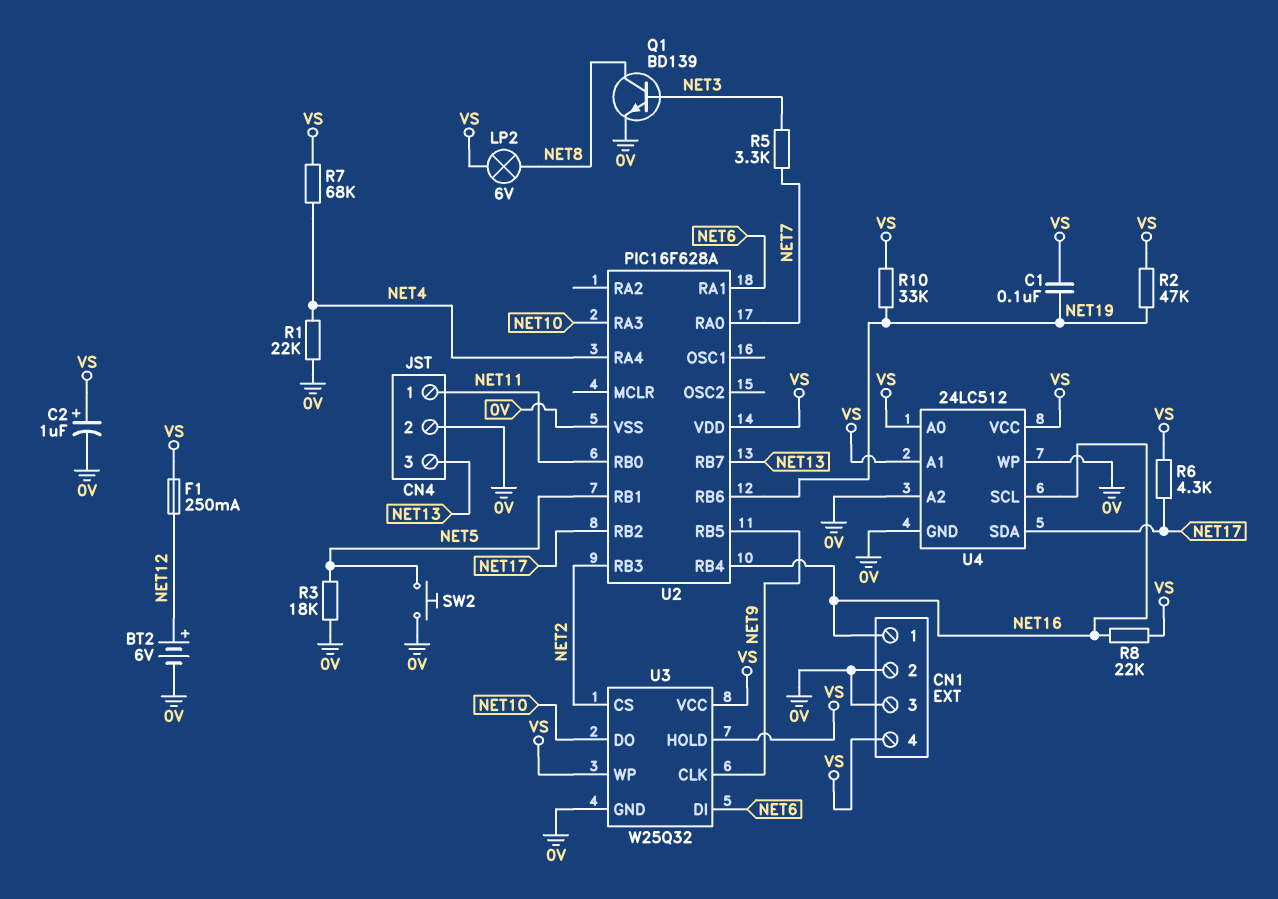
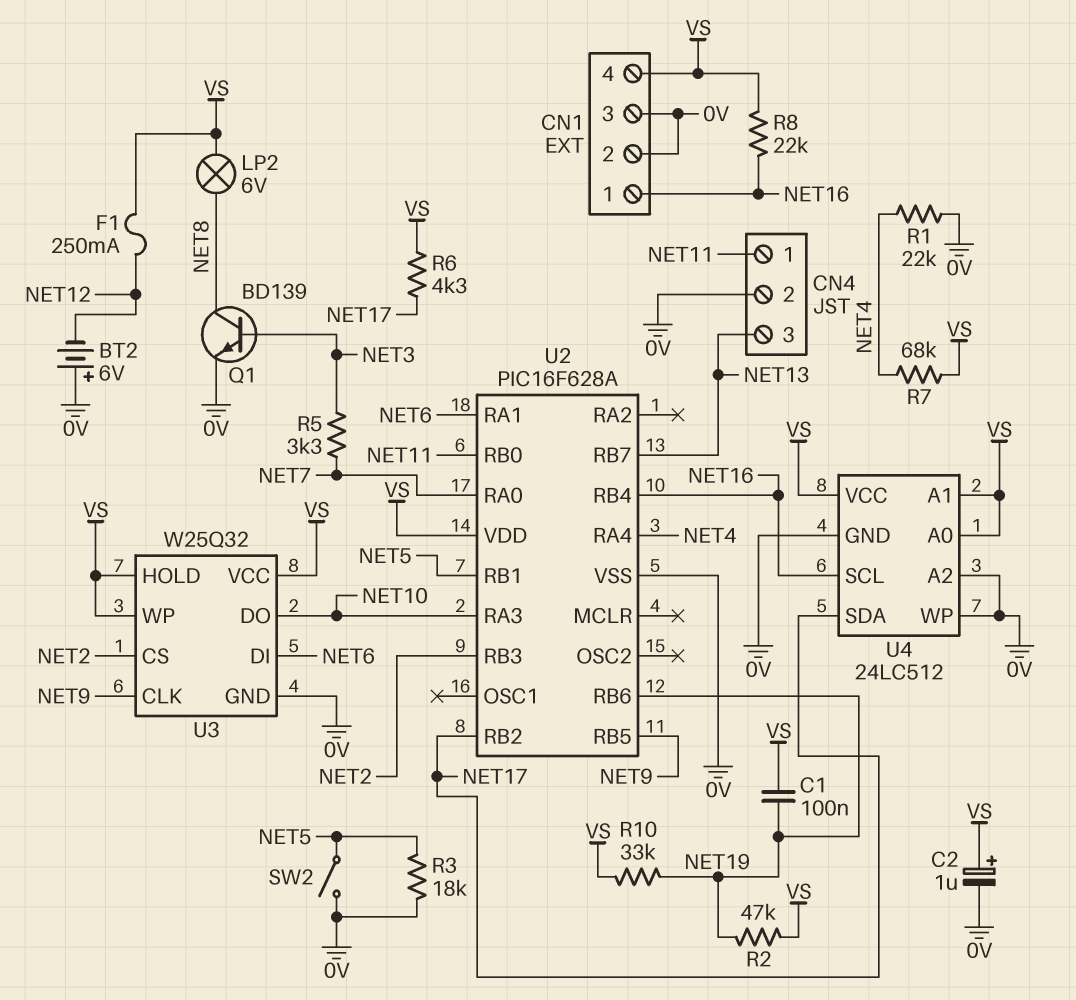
BT2: 6V (plus NET12, minus 0V) -> 6V (plus 0V, minus NET12)
SW2: button (0V, NET5) -> switch (0V, NET5)

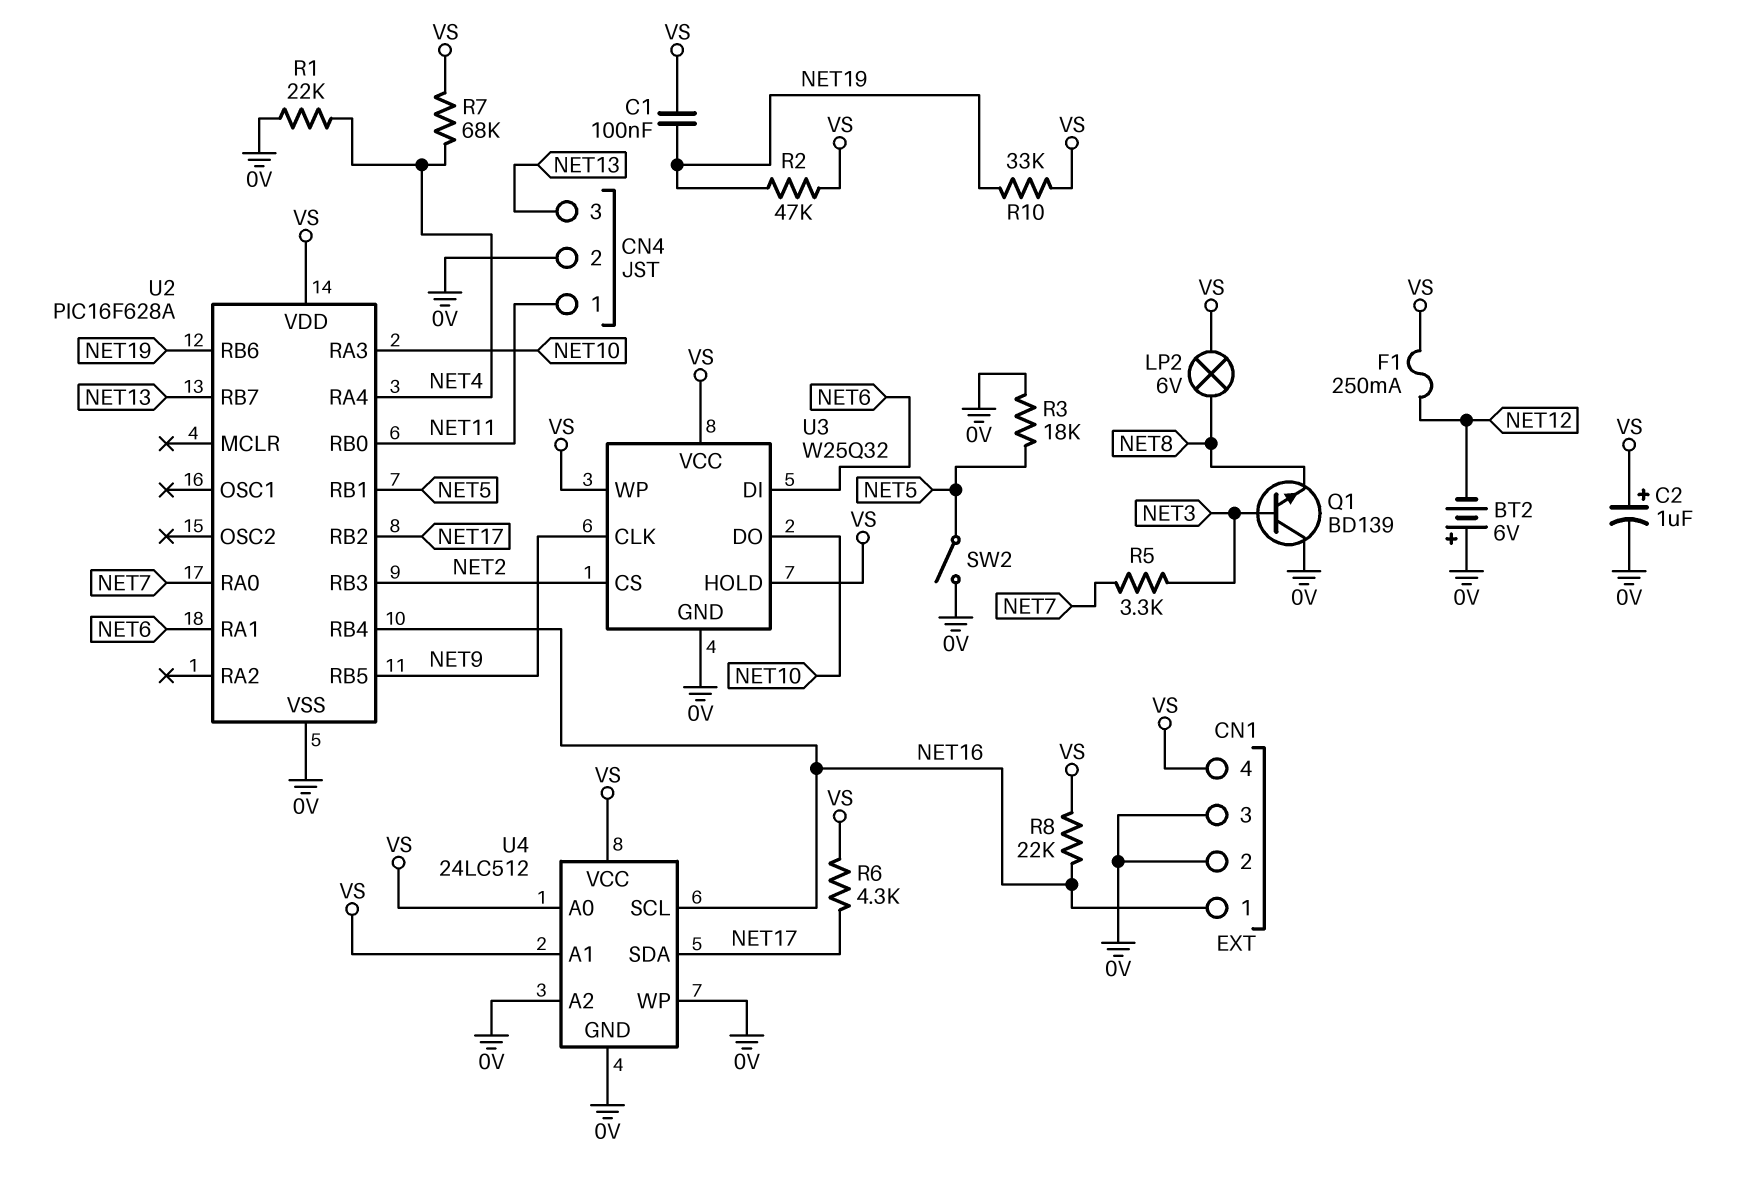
Q1: NPN BD139 (B NET3, C NET8, E 0V) -> NPN BD139 (B NET3, C 0V, E NET8)

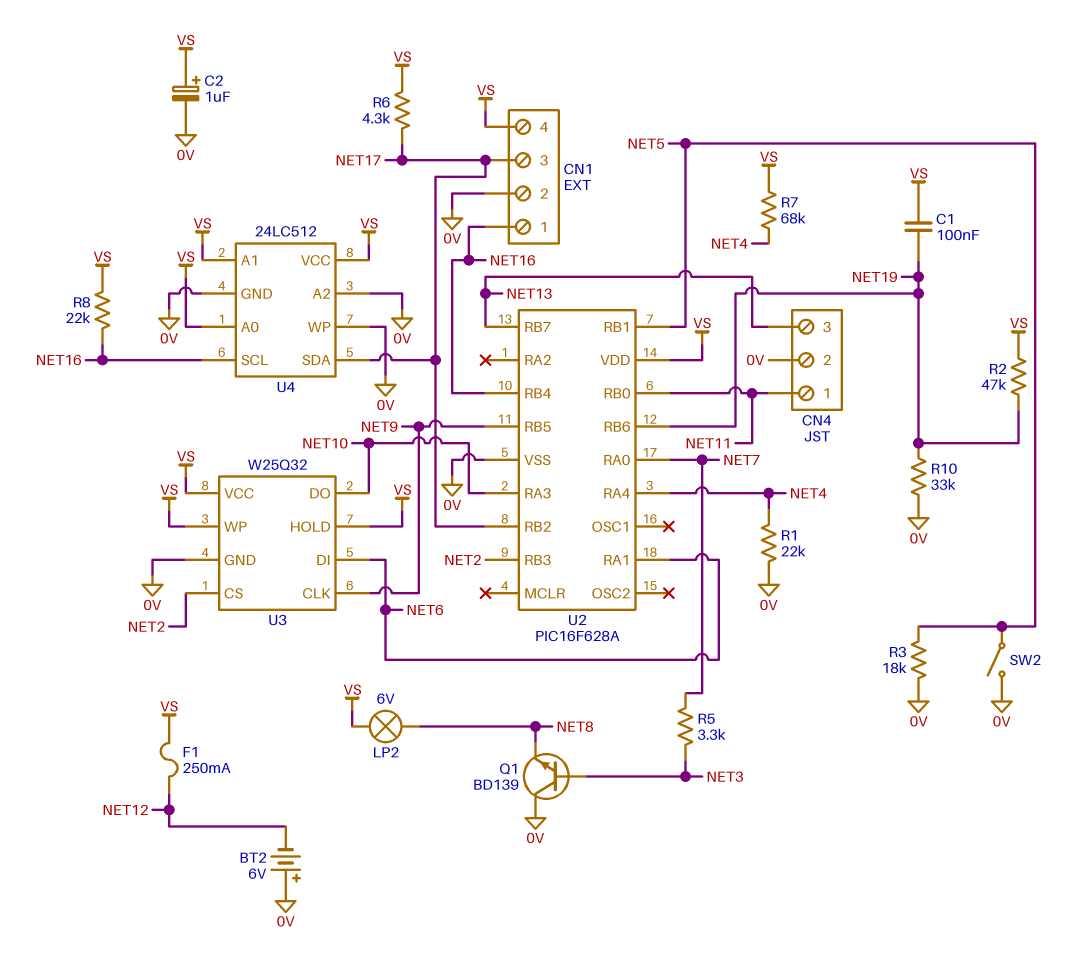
CN1 pin 3: 0V -> NET17
R10: 33k (NET19, VS) -> 33k (0V, NET19)

